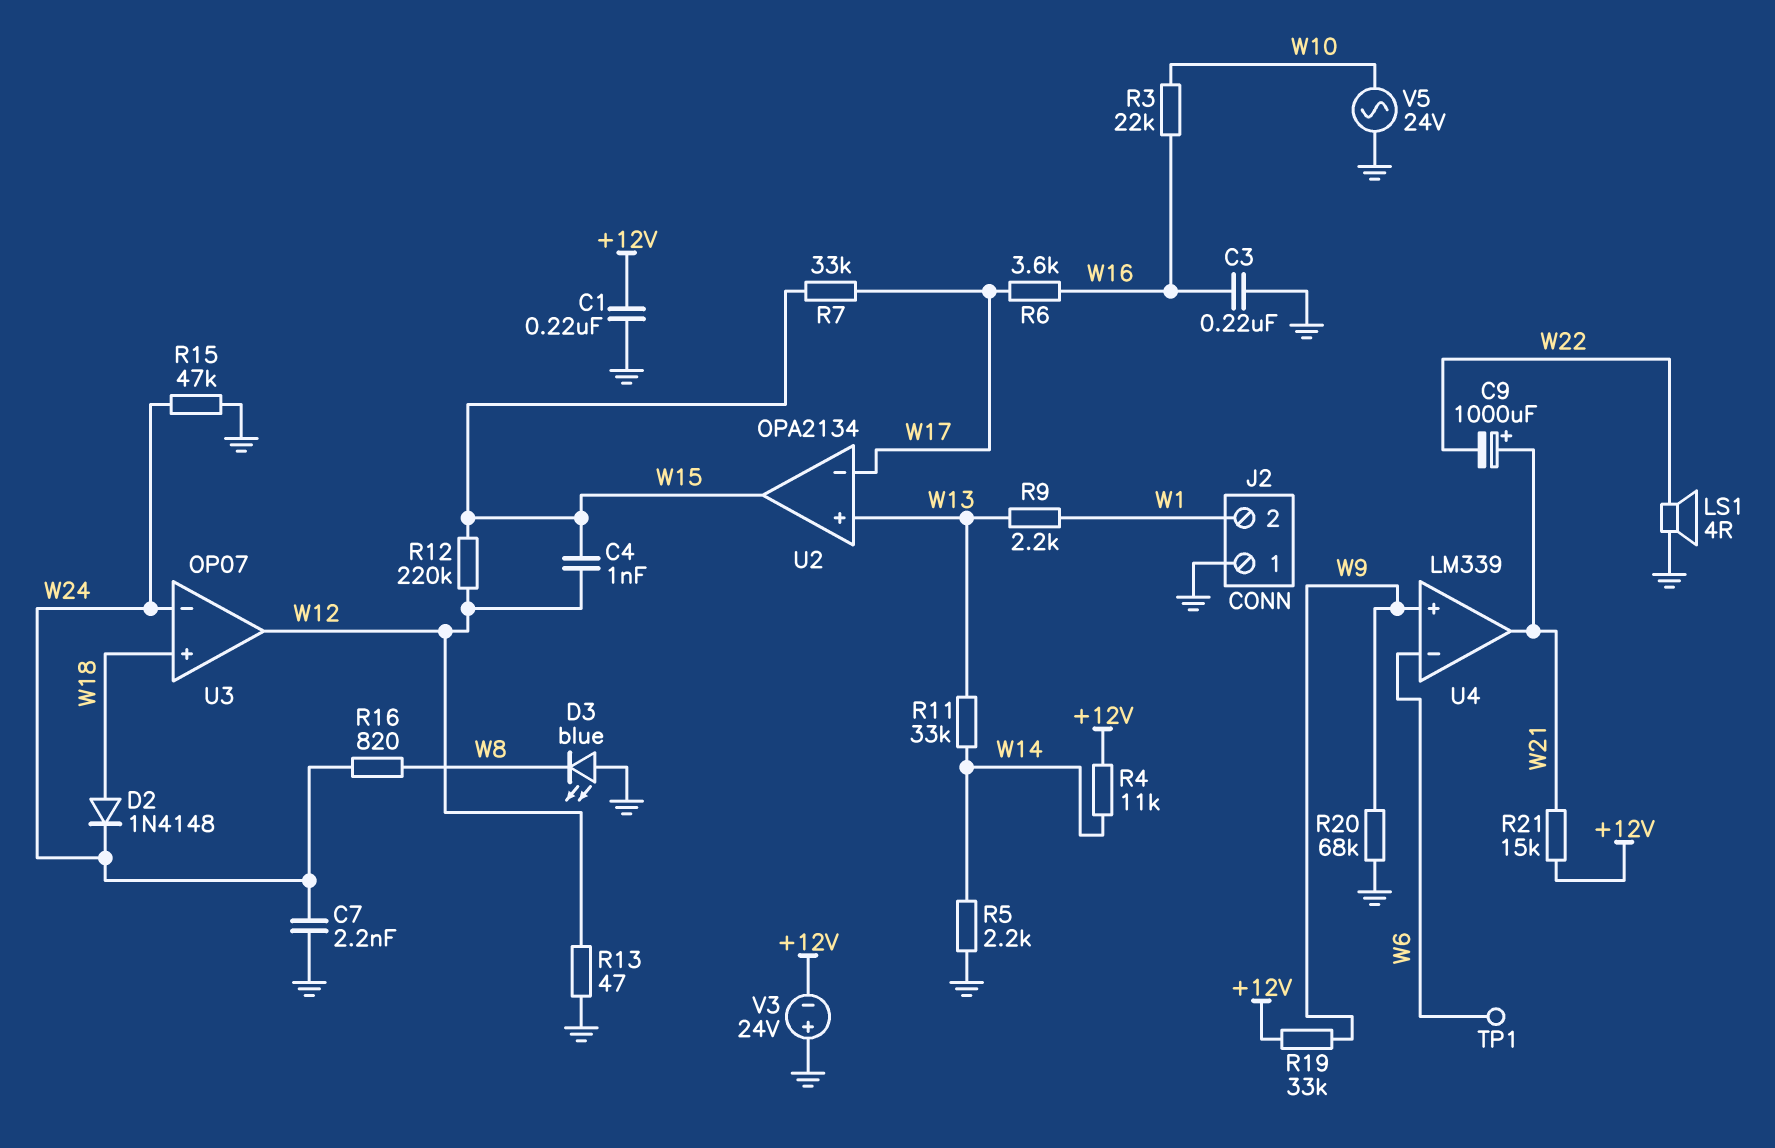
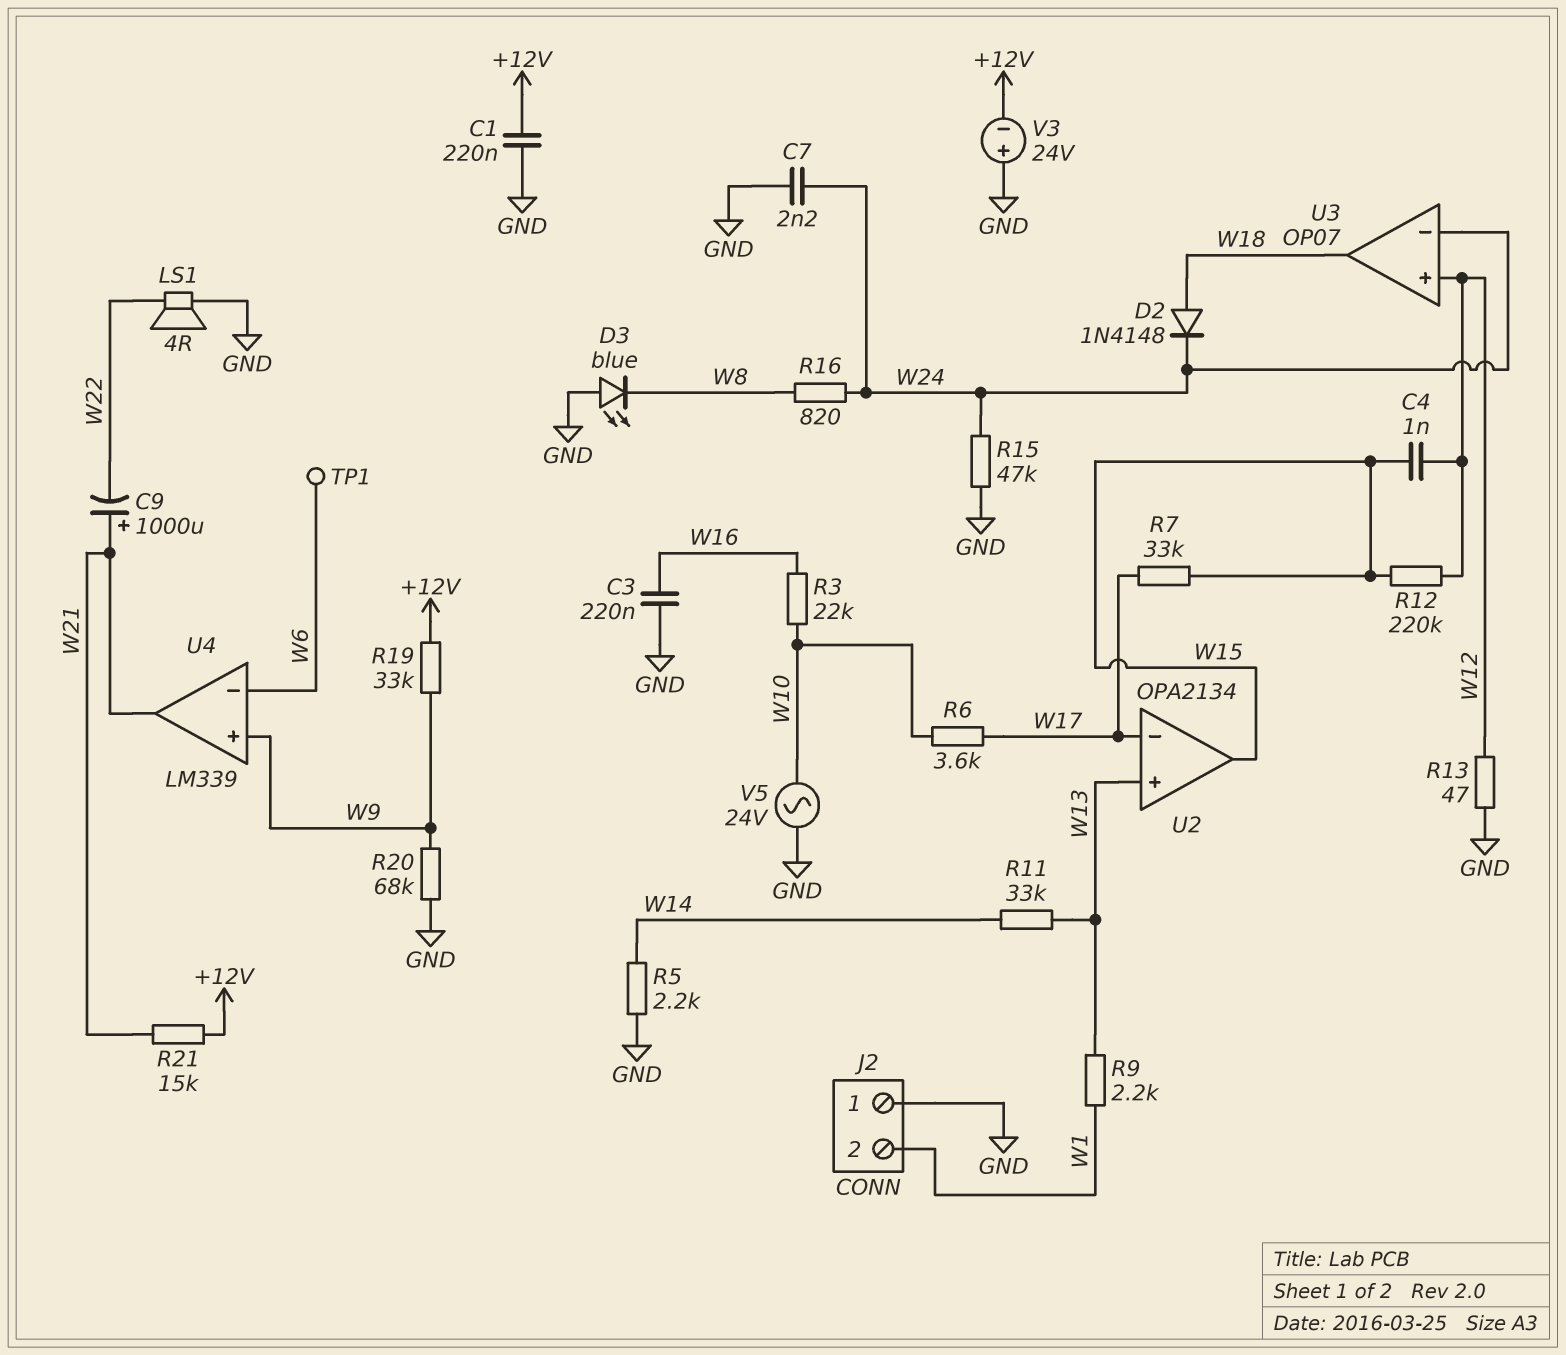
R4: 11k (+12V, W14) -> none
R6: 3.6k (W16, W17) -> 3.6k (W10, W17)
U3 pin in+: W18 -> W12
U3 pin out: W12 -> W18

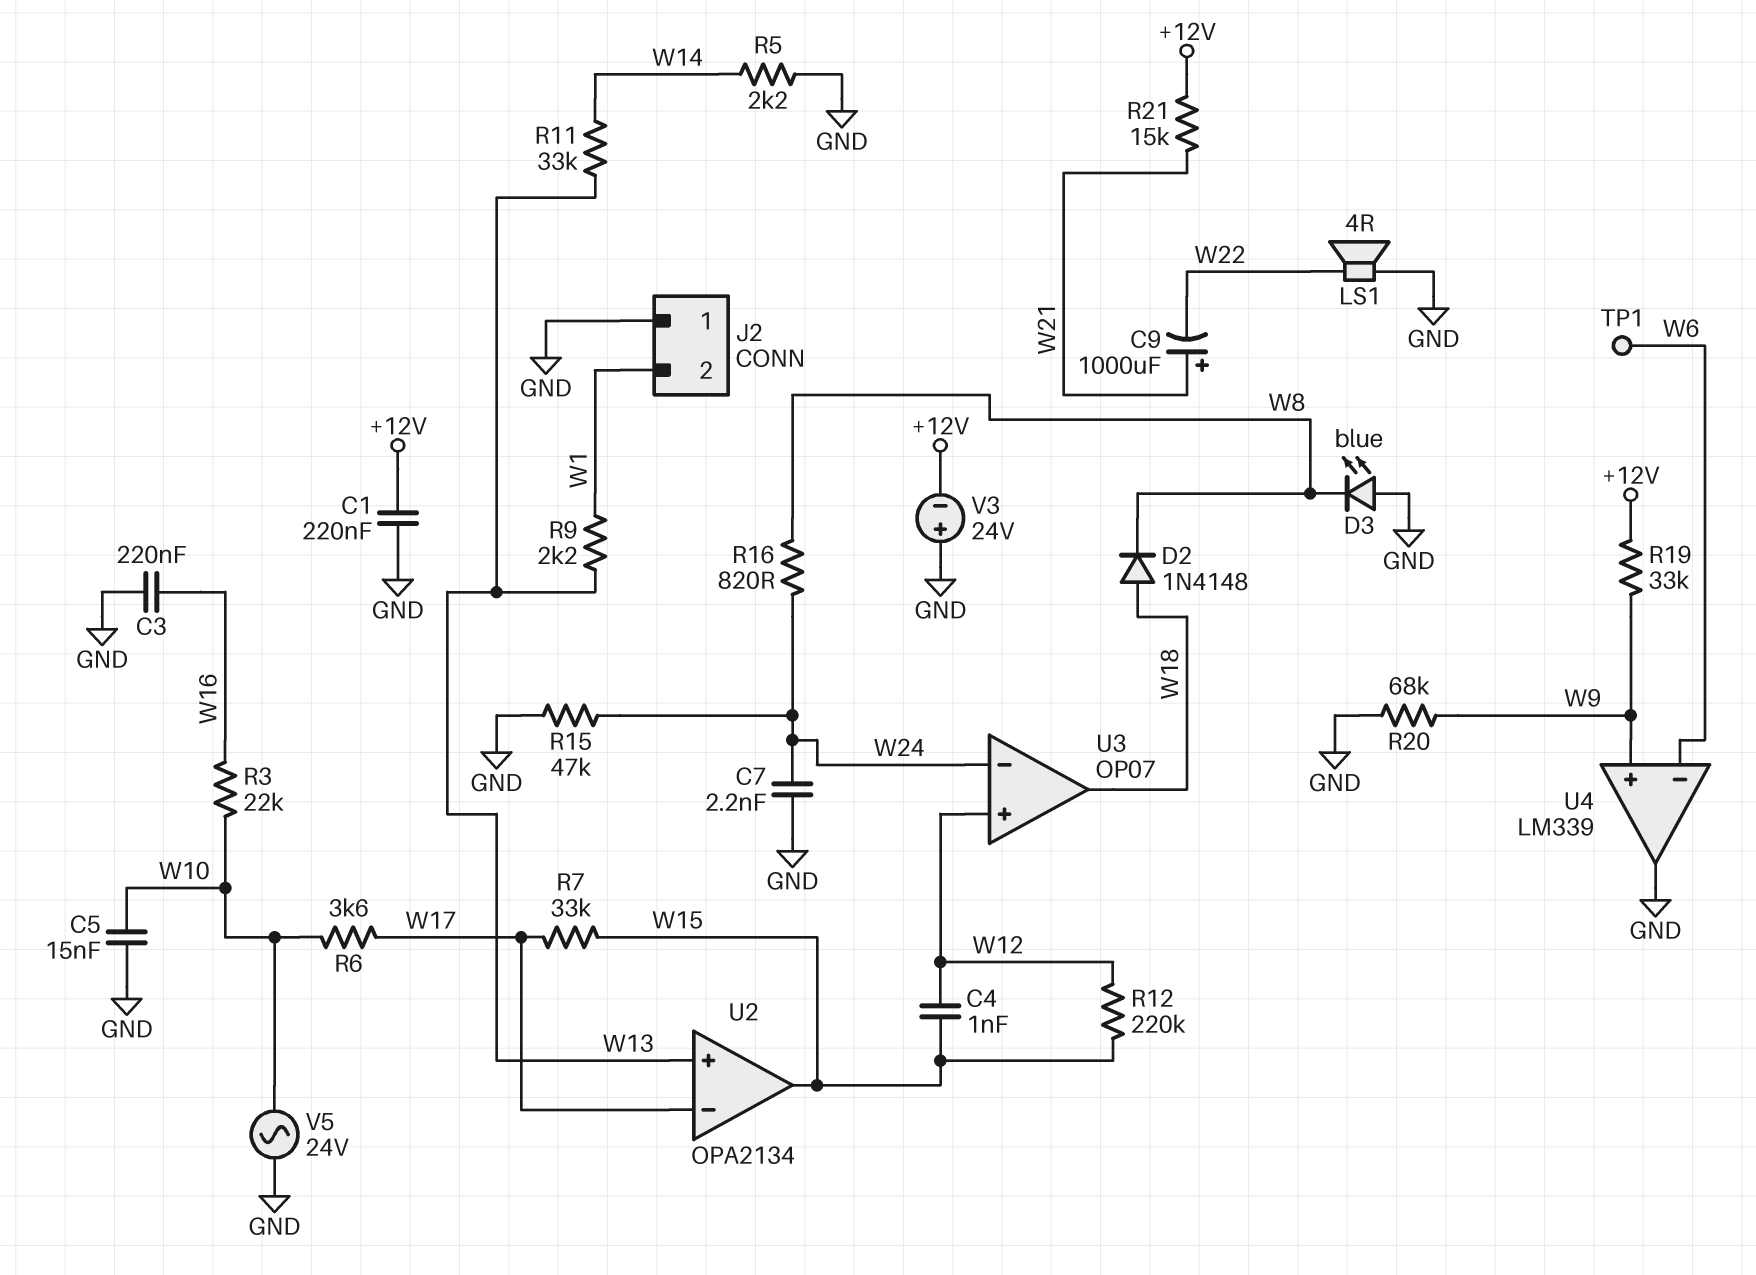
C5: none -> 15nF (GND, W10)
D2: diode 1N4148 (A W18, K W24) -> diode 1N4148 (A W18, K W8)
R13: 47 (GND, W12) -> none
U4 pin out: W21 -> GND

